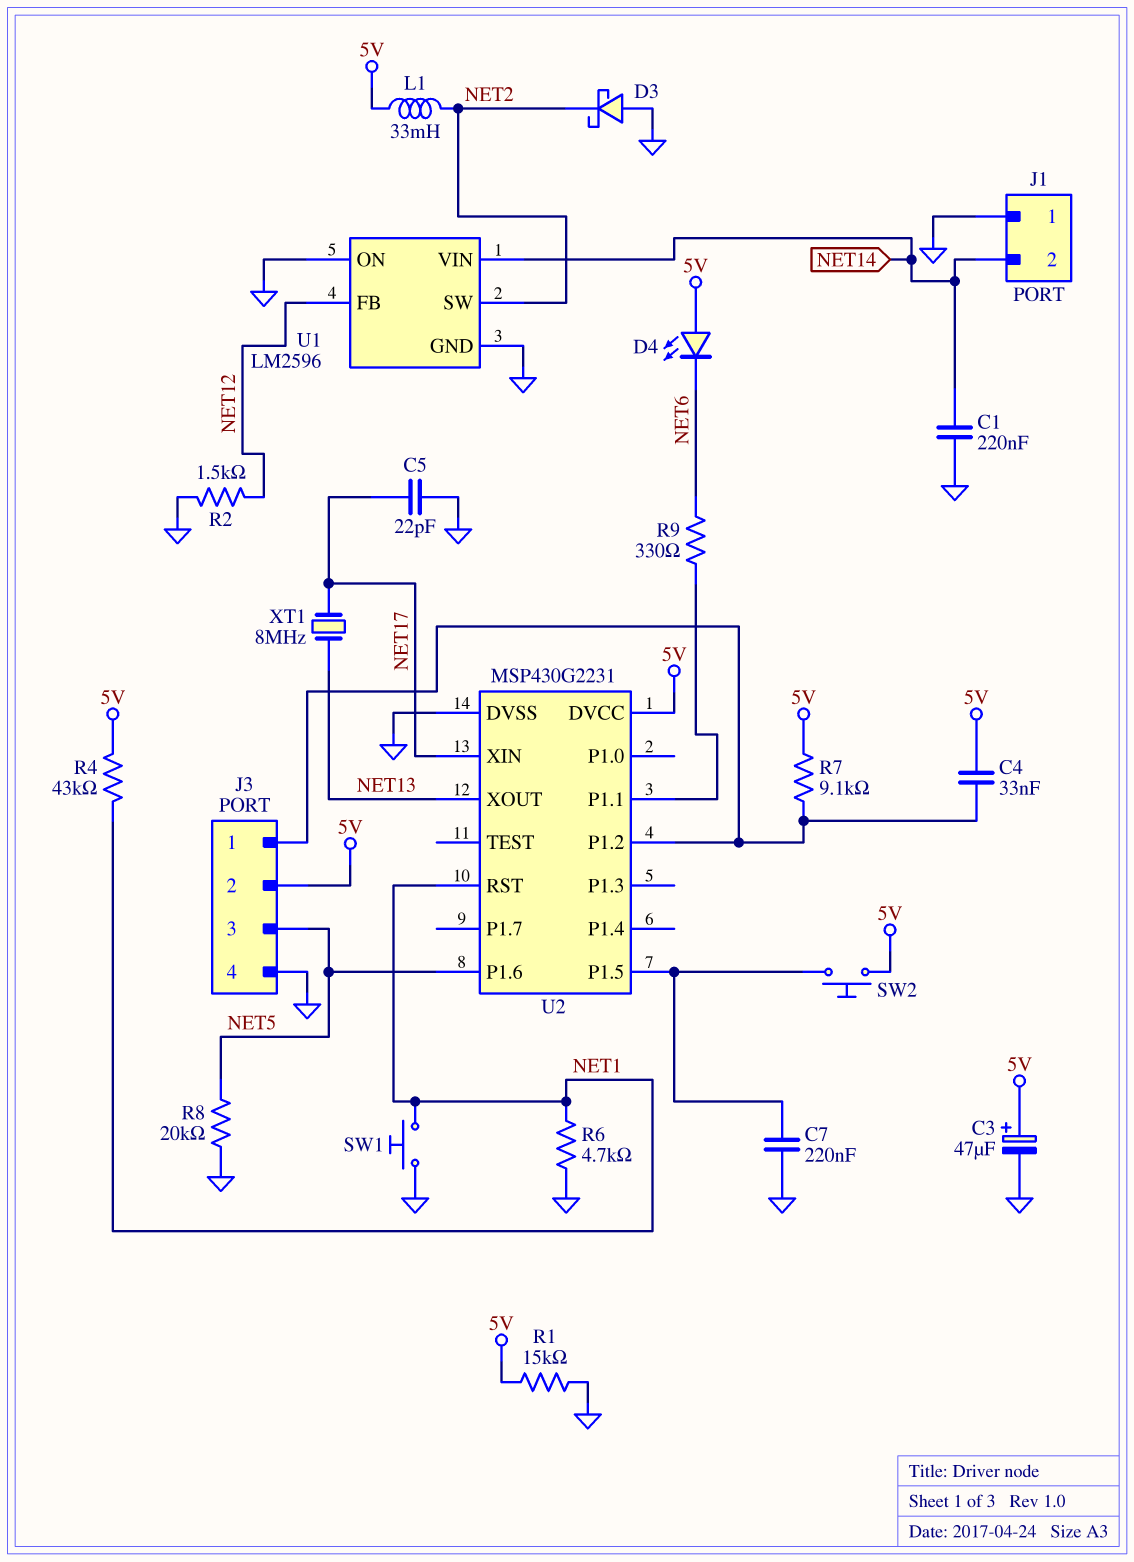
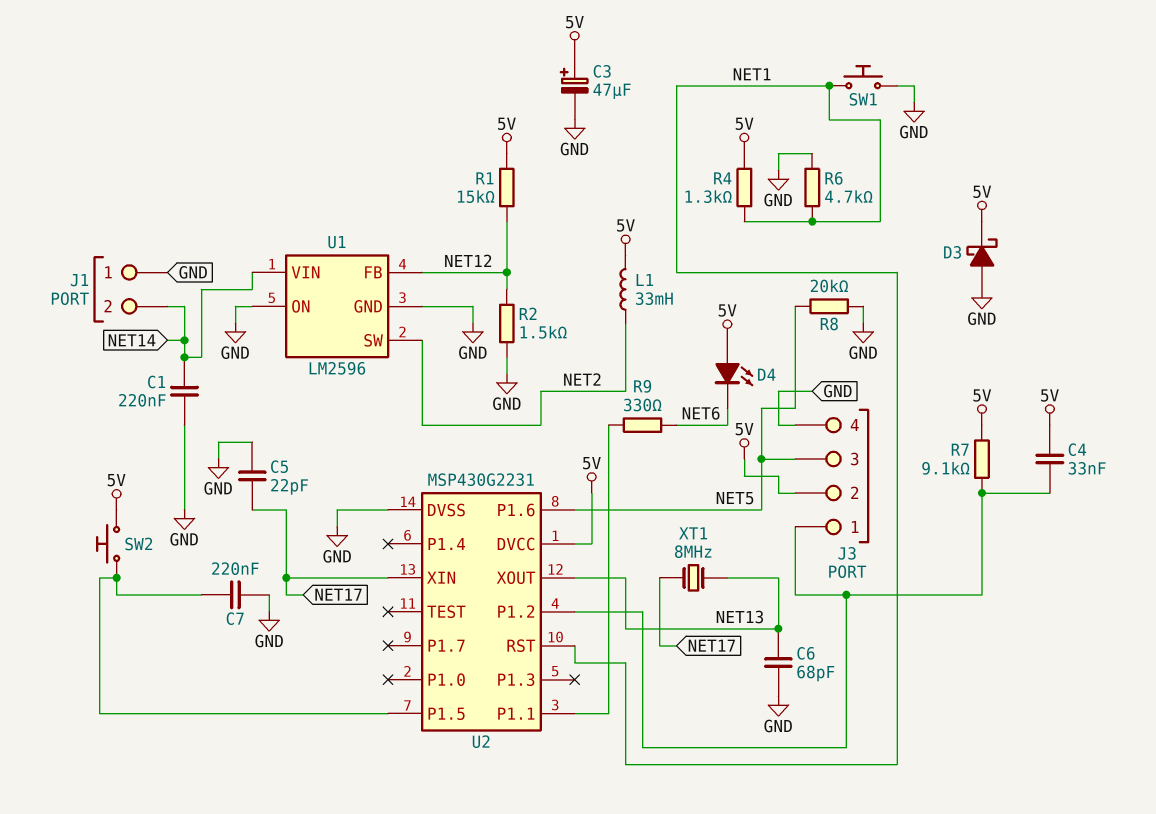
C6: none -> 68pF (GND, NET13)
D3: schottky (A GND, K NET2) -> schottky (A GND, K 5V)
R1: 15k (5V, GND) -> 15k (5V, NET12)
R4: 43k (5V, NET1) -> 1.3k (5V, NET1)

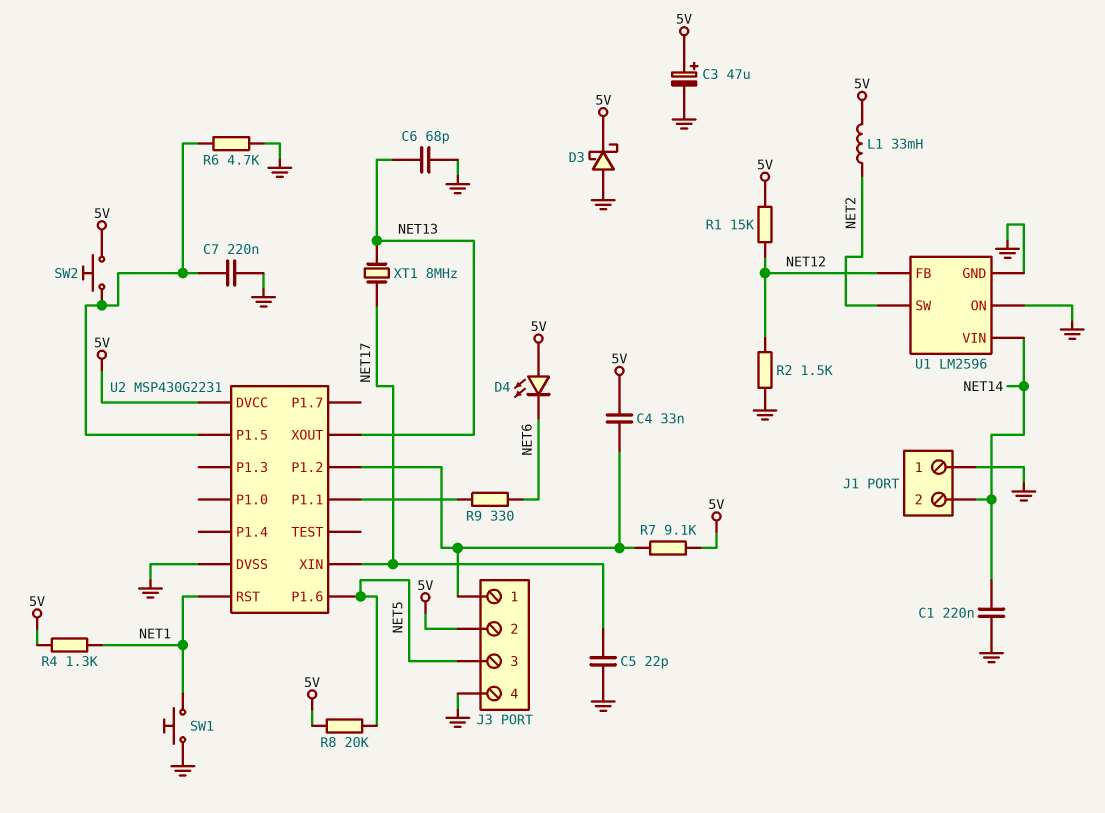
R6: 4.7k (GND, NET1) -> 4.7k (GND, U2/P1.5)
R8: 20k (GND, NET5) -> 20k (5V, NET5)

